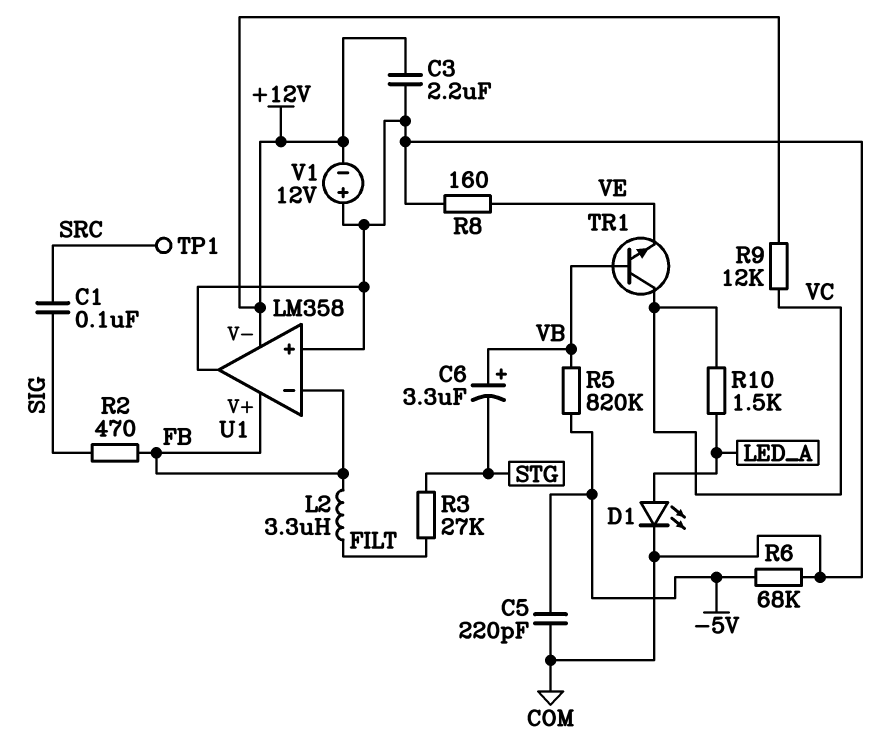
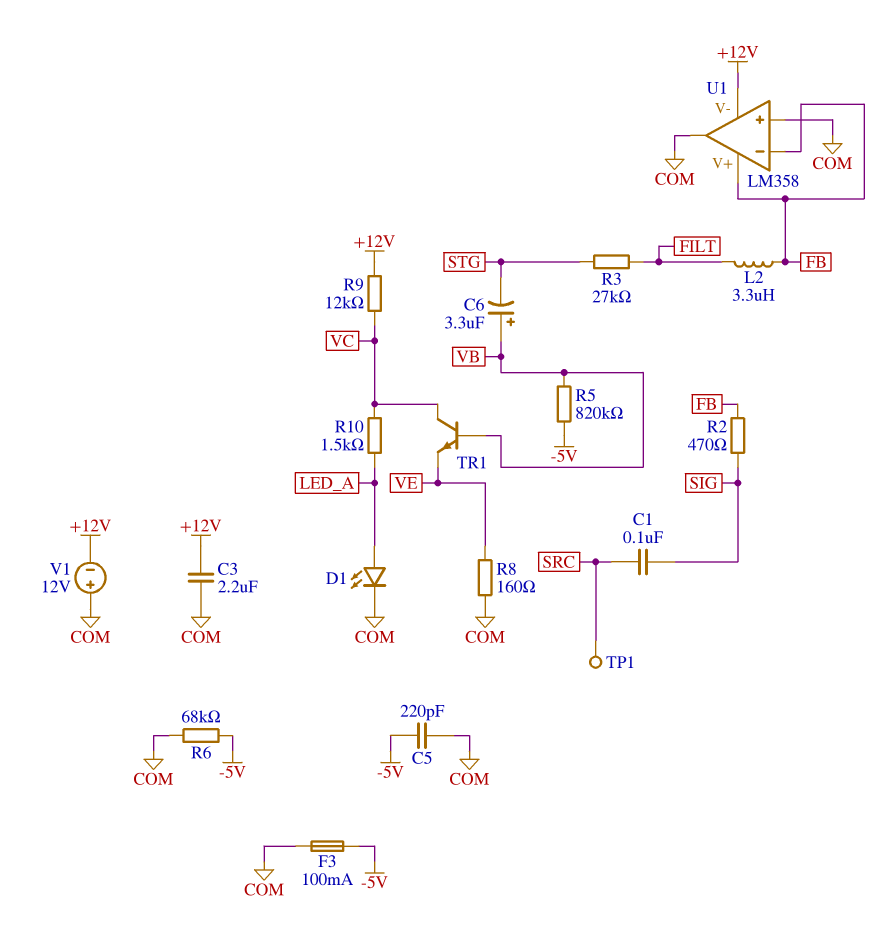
F3: none -> 100mA (-5V, COM)

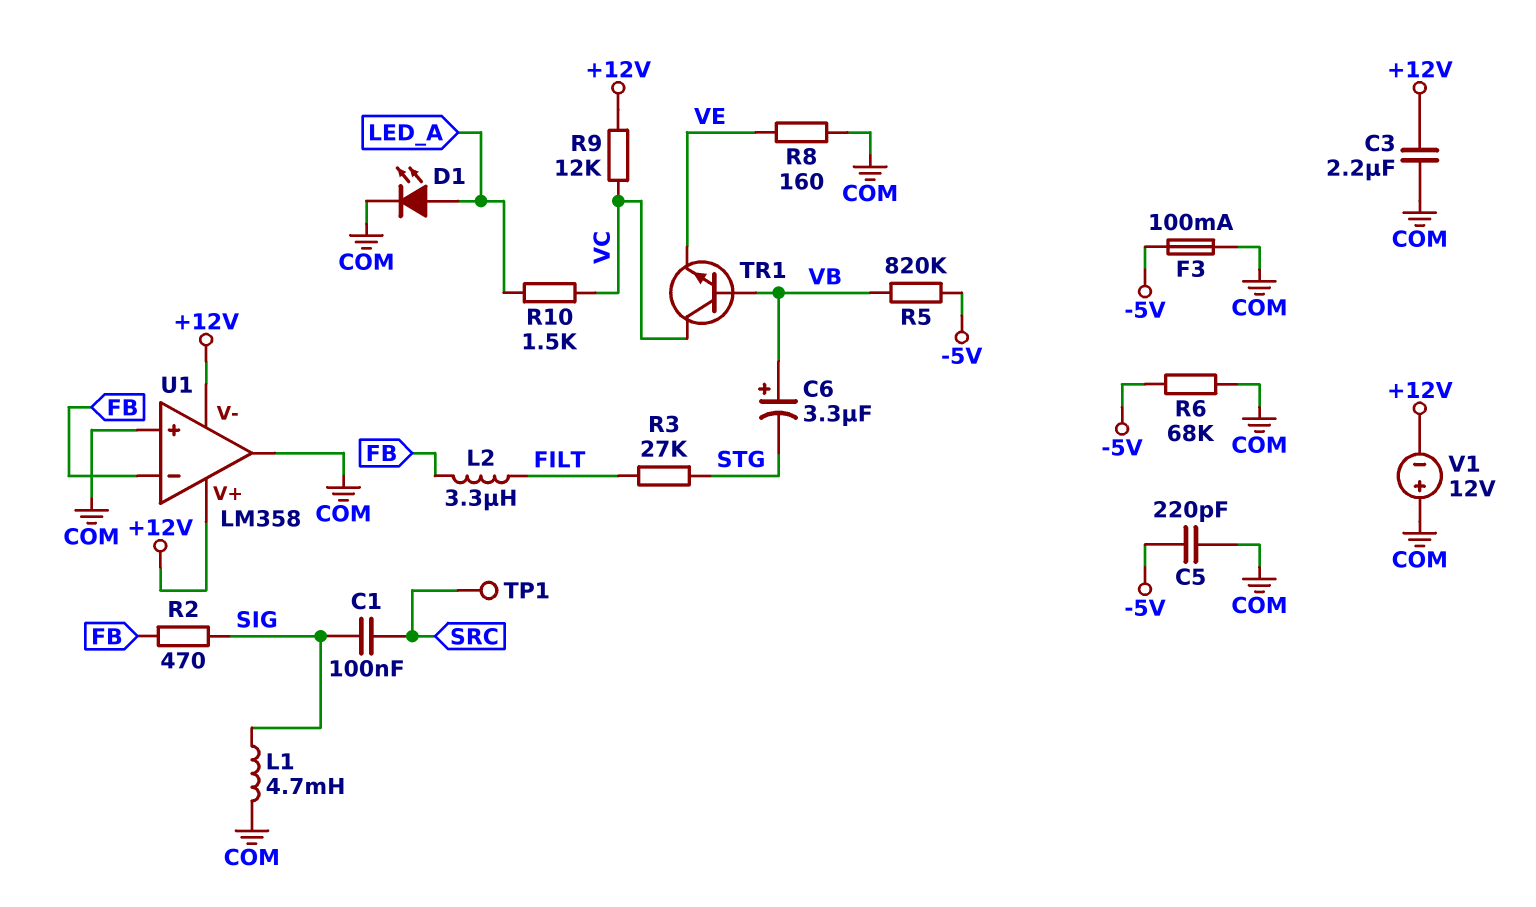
L1: none -> 4.7mH (COM, SIG)
U1 pin V+: FB -> +12V

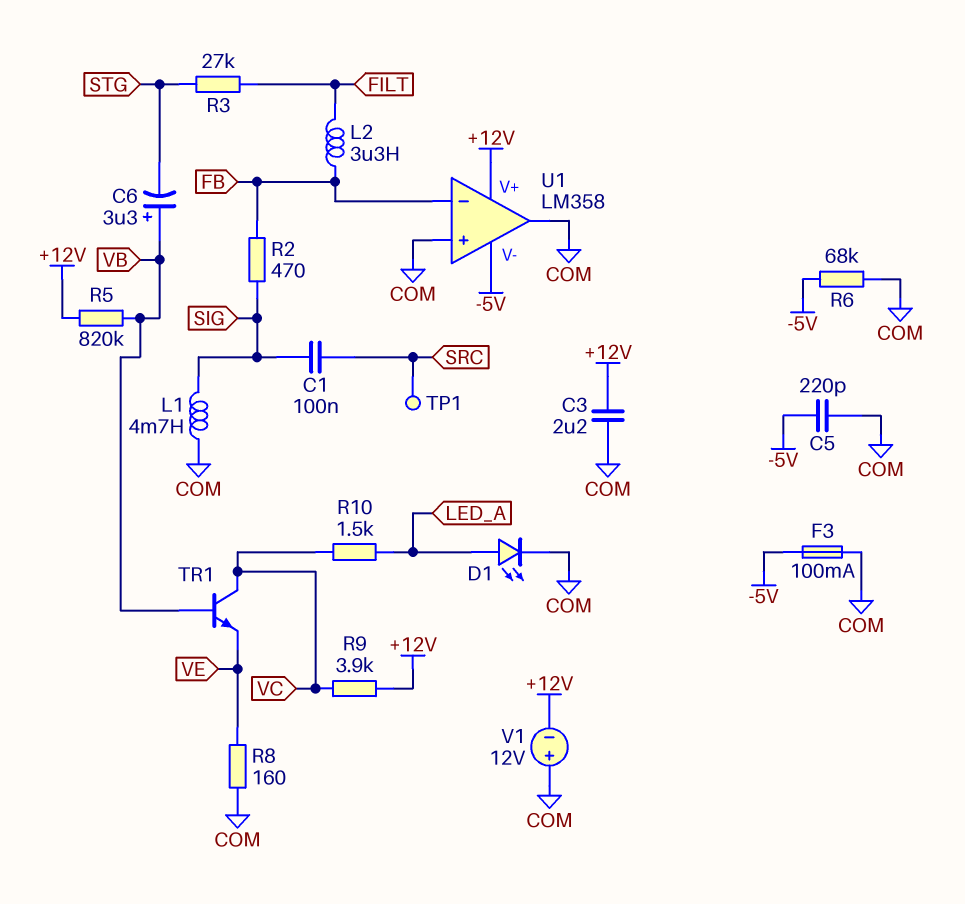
R5: 820k (-5V, VB) -> 820k (+12V, VB)
R9: 12k (+12V, VC) -> 3.9k (+12V, VC)
U1 pin V-: +12V -> -5V

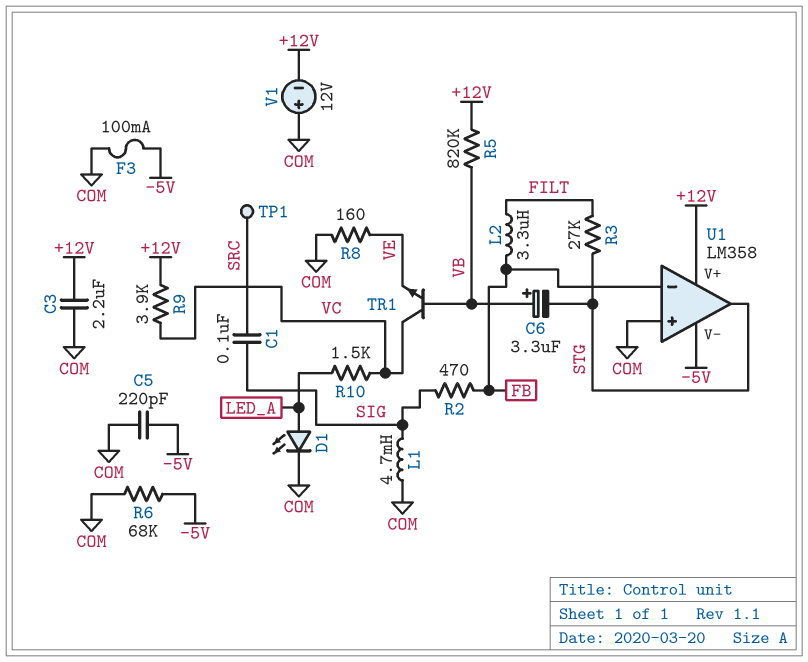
U1 pin out: COM -> STG

